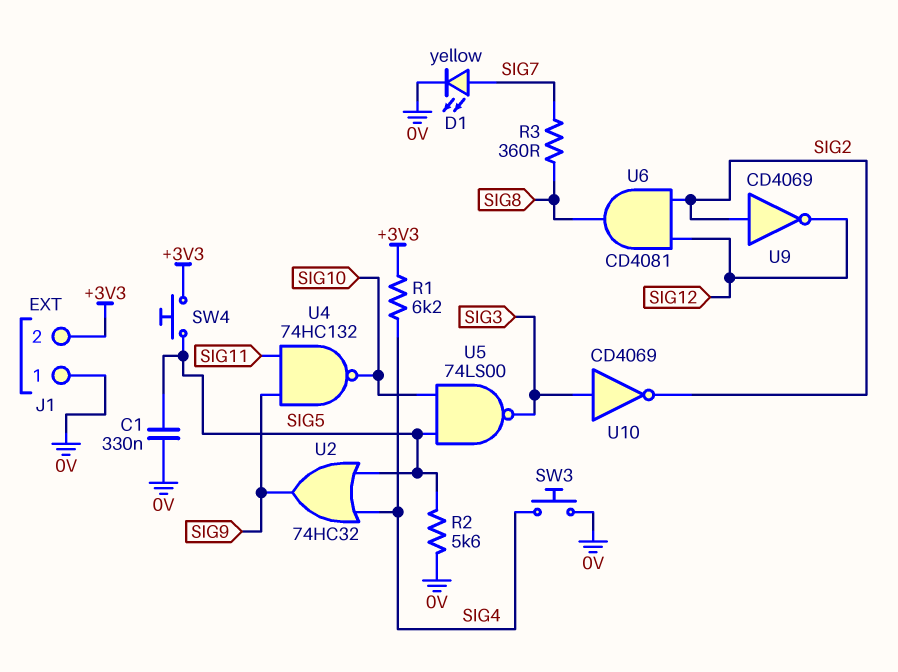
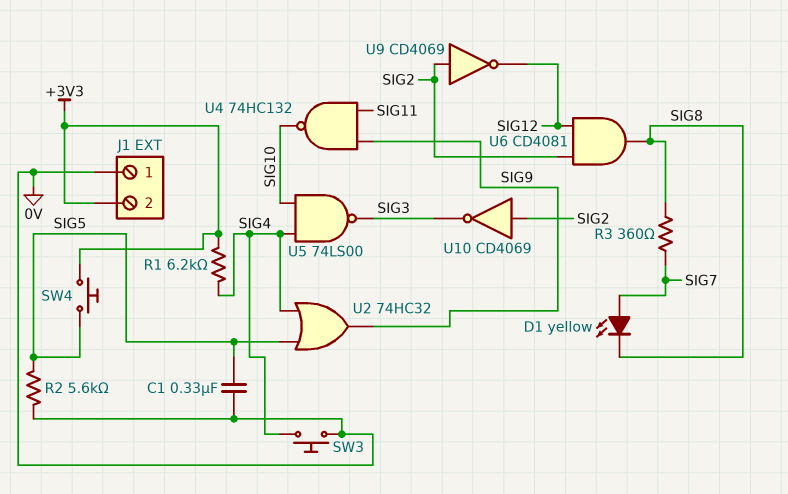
D1: LED yellow (A SIG7, K 0V) -> LED yellow (A SIG7, K SIG8)
U5: NAND 74LS00 (in SIG5, in SIG10, out SIG3) -> NAND 74LS00 (in SIG4, in SIG10, out SIG3)
U10: NOT CD4069 (in SIG3, out SIG2) -> NOT CD4069 (in SIG2, out SIG3)

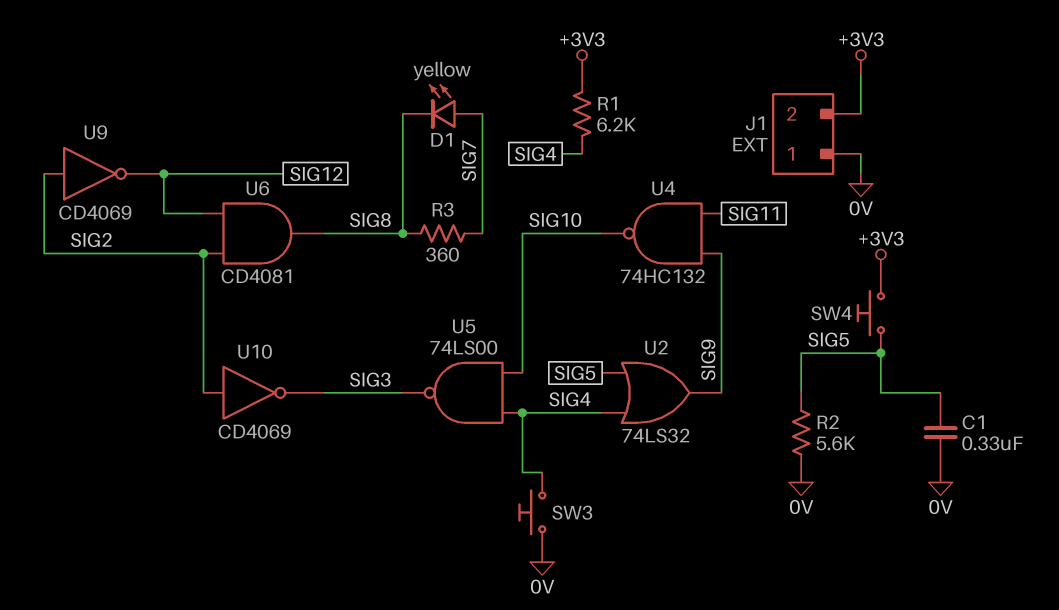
U2: OR 74HC32 (in SIG4, in SIG5, out SIG9) -> OR 74LS32 (in SIG4, in SIG5, out SIG9)

